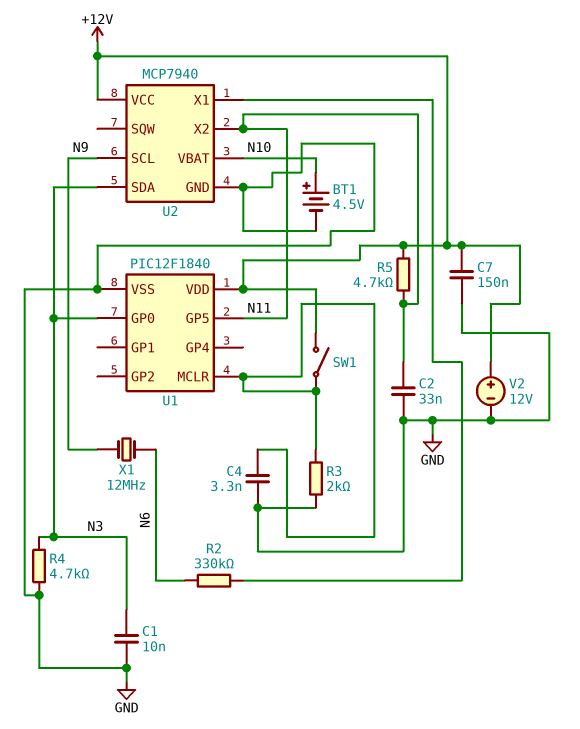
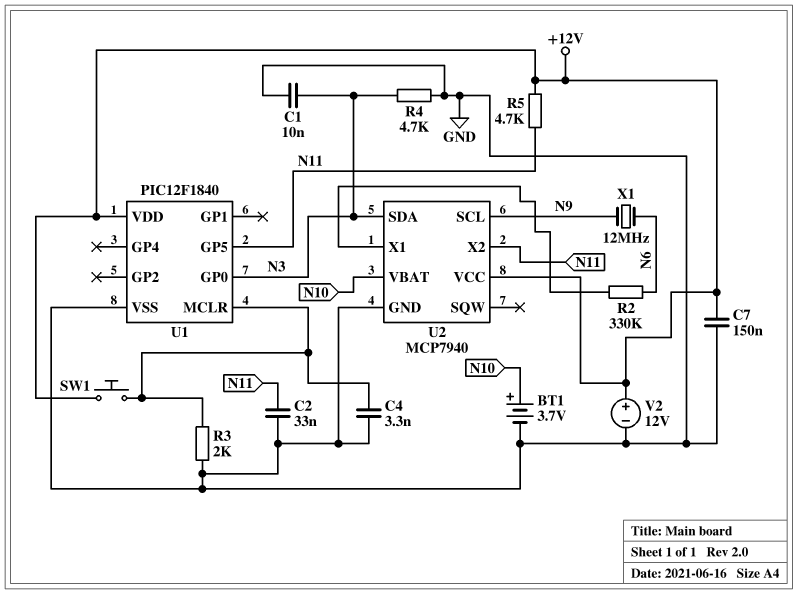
BT1: 4.5V (plus N10, minus GND) -> 3.7V (plus N10, minus GND)
SW1: switch (+12V, U1/MCLR) -> button (+12V, U1/MCLR)

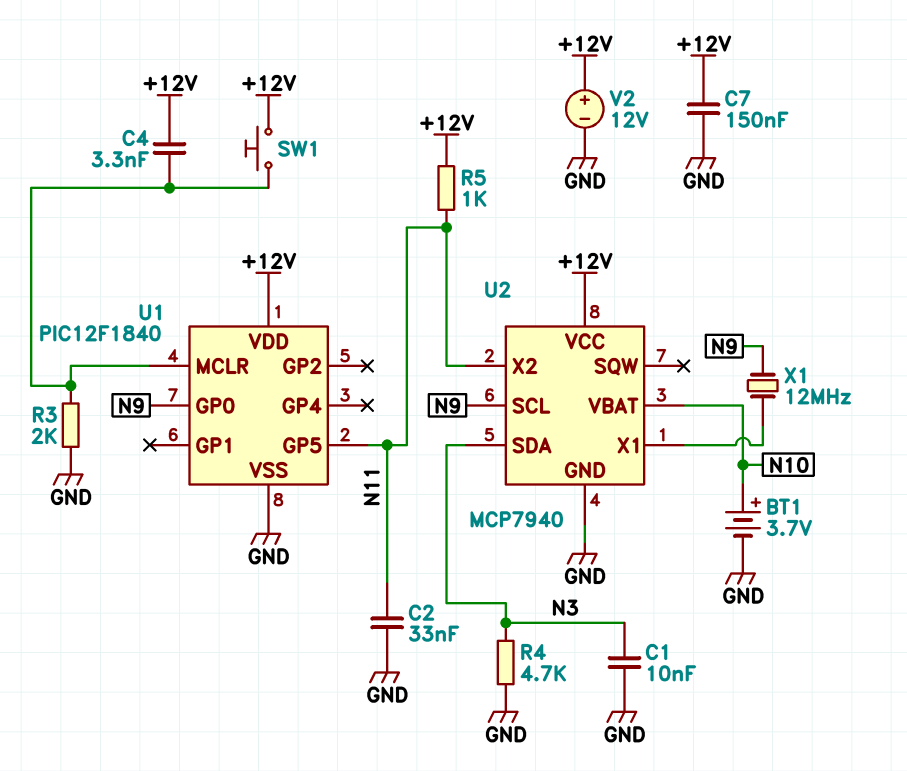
C4: 3.3nF (GND, U1/MCLR) -> 3.3nF (+12V, U1/MCLR)
R2: 330k (N6, U2/X1) -> none
R5: 4.7k (+12V, N11) -> 1k (+12V, N11)
U1 pin GP0: N3 -> N9
X1: 12MHz (N6, N9) -> 12MHz (N9, U2/X1)

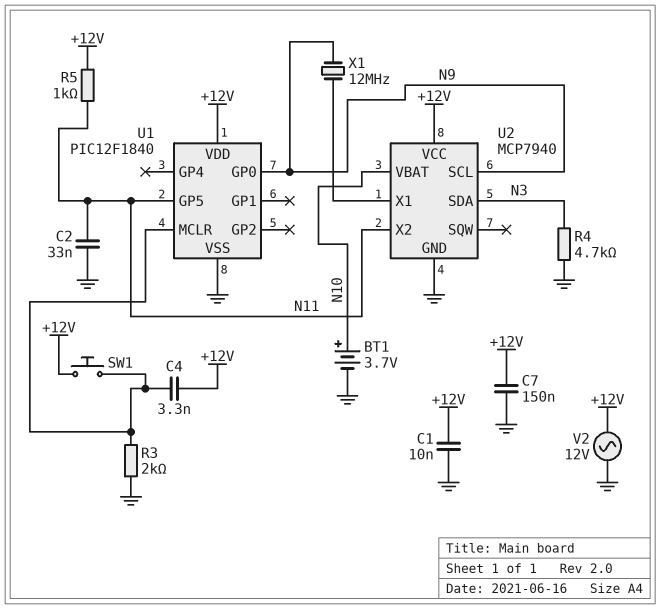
C1: 10nF (GND, N3) -> 10nF (+12V, GND)
V2: 12V (plus +12V, minus GND) -> AC 12V (+12V, GND)

